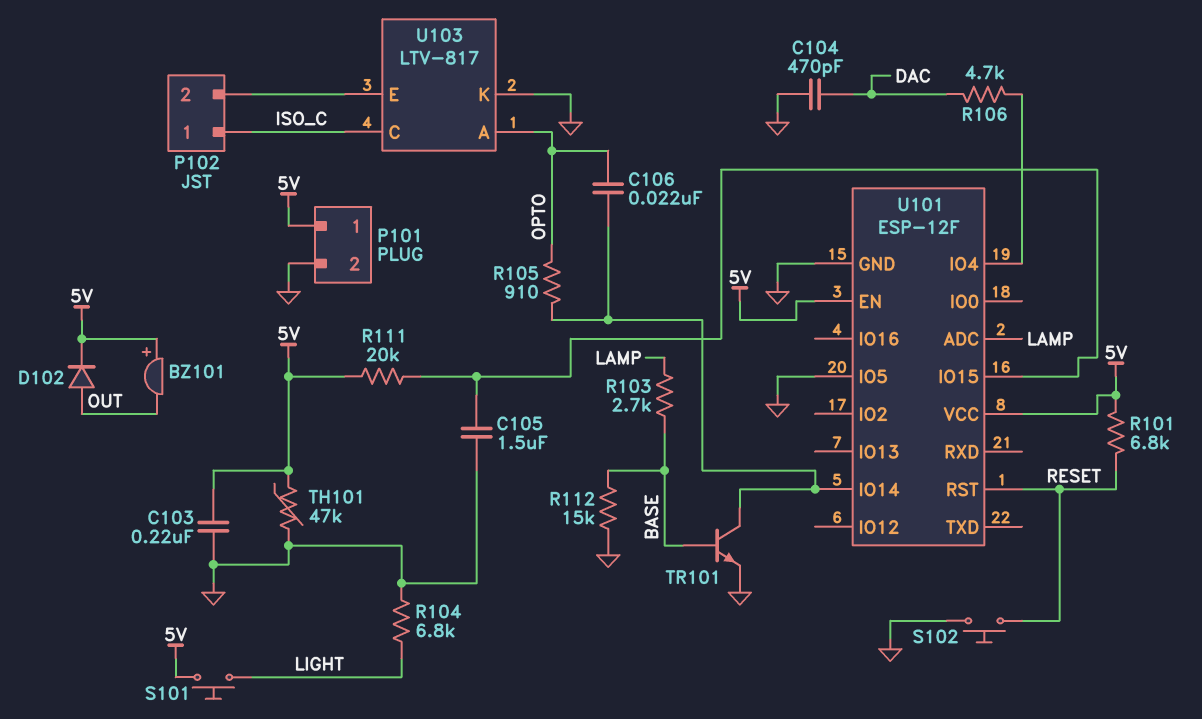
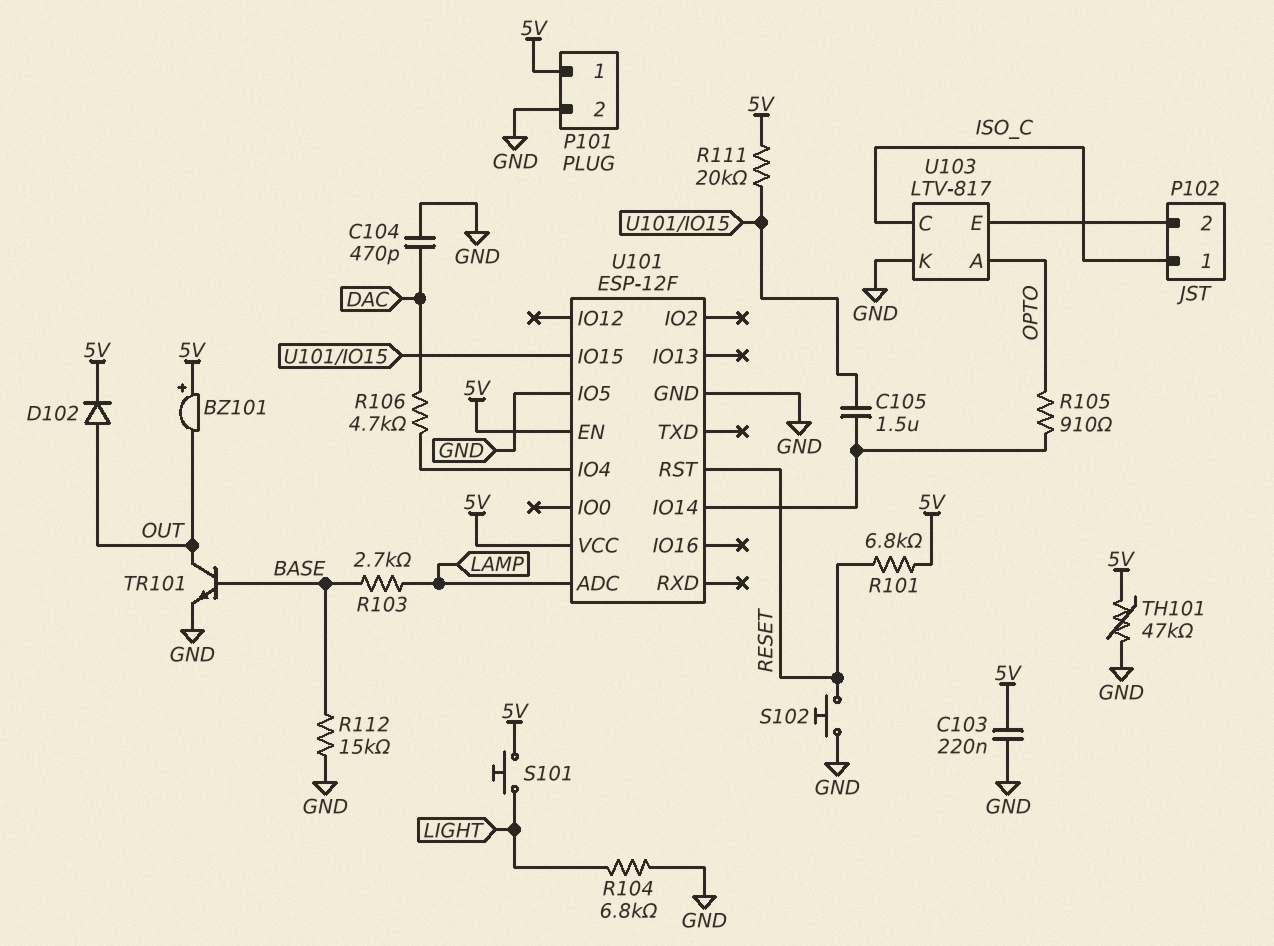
C105: 1.5uF (GND, U101/IO15) -> 1.5uF (U101/IO14, U101/IO15)
C106: 22nF (OPTO, U101/IO14) -> none
TR101: NPN (B BASE, C U101/IO14, E GND) -> NPN (B BASE, C OUT, E GND)

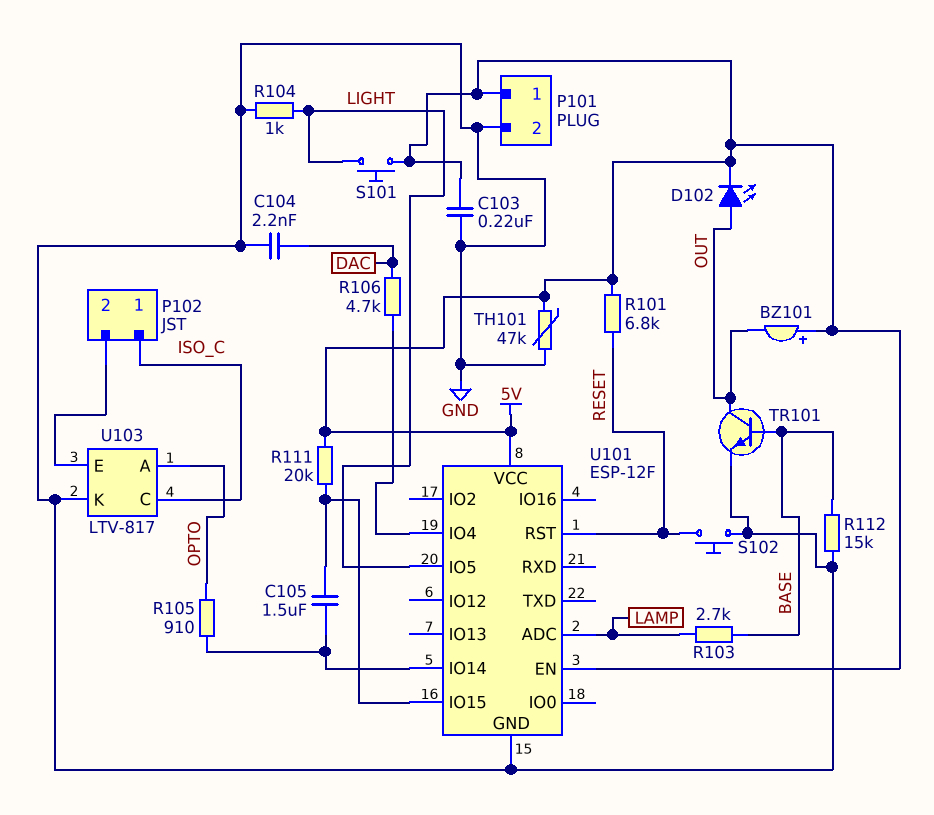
C104: 470pF (DAC, GND) -> 2.2nF (DAC, GND)
D102: diode (A OUT, K 5V) -> LED (A OUT, K 5V)
R104: 6.8k (GND, LIGHT) -> 1k (GND, LIGHT)
U101 pin IO5: GND -> LIGHT

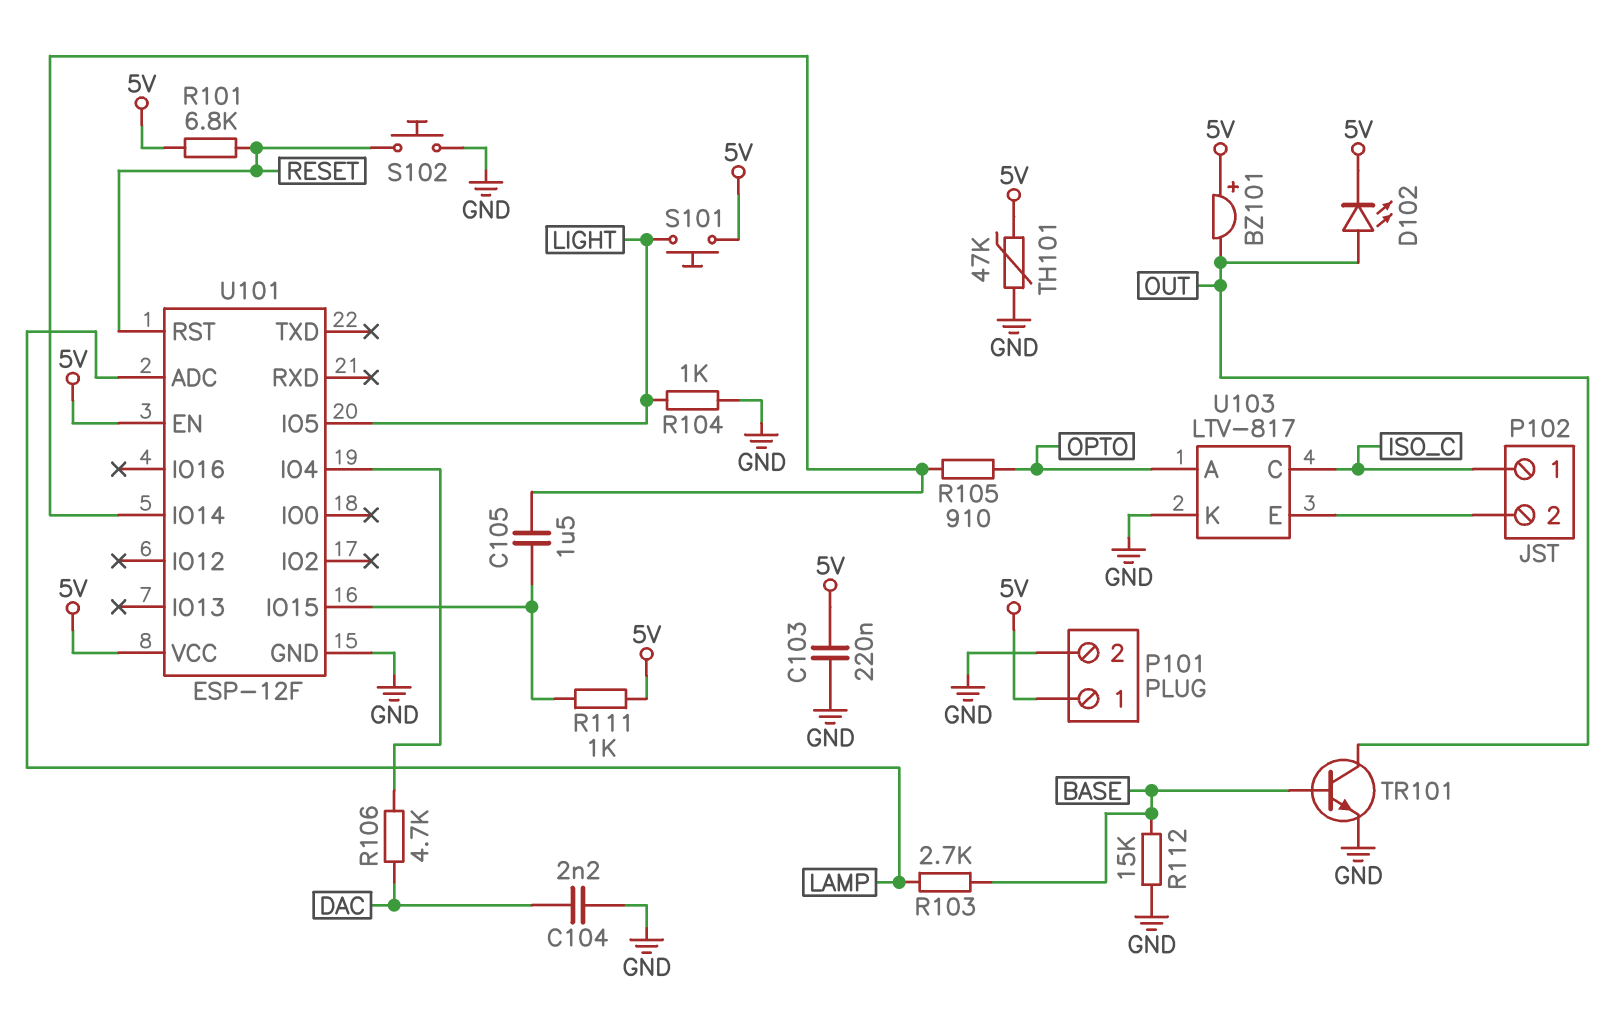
R111: 20k (5V, U101/IO15) -> 1k (5V, U101/IO15)

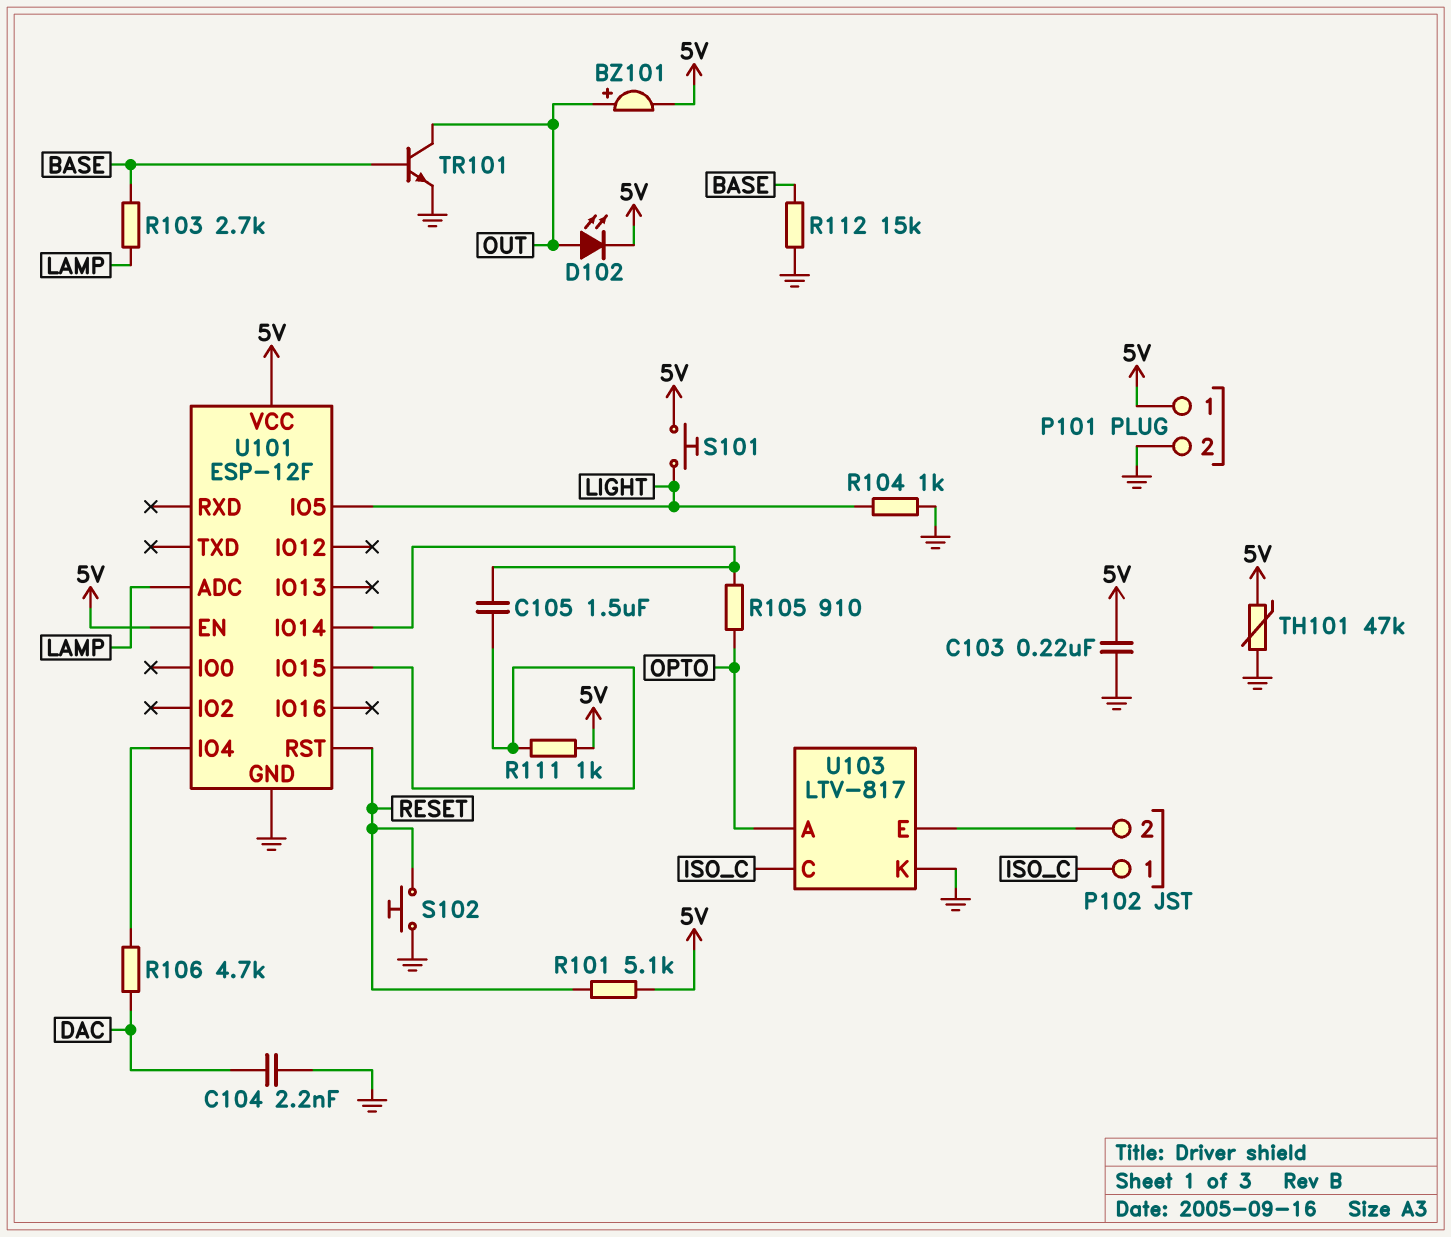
BZ101: buzzer (plus 5V, minus OUT) -> buzzer (plus OUT, minus 5V)
R101: 6.8k (5V, RESET) -> 5.1k (5V, RESET)

